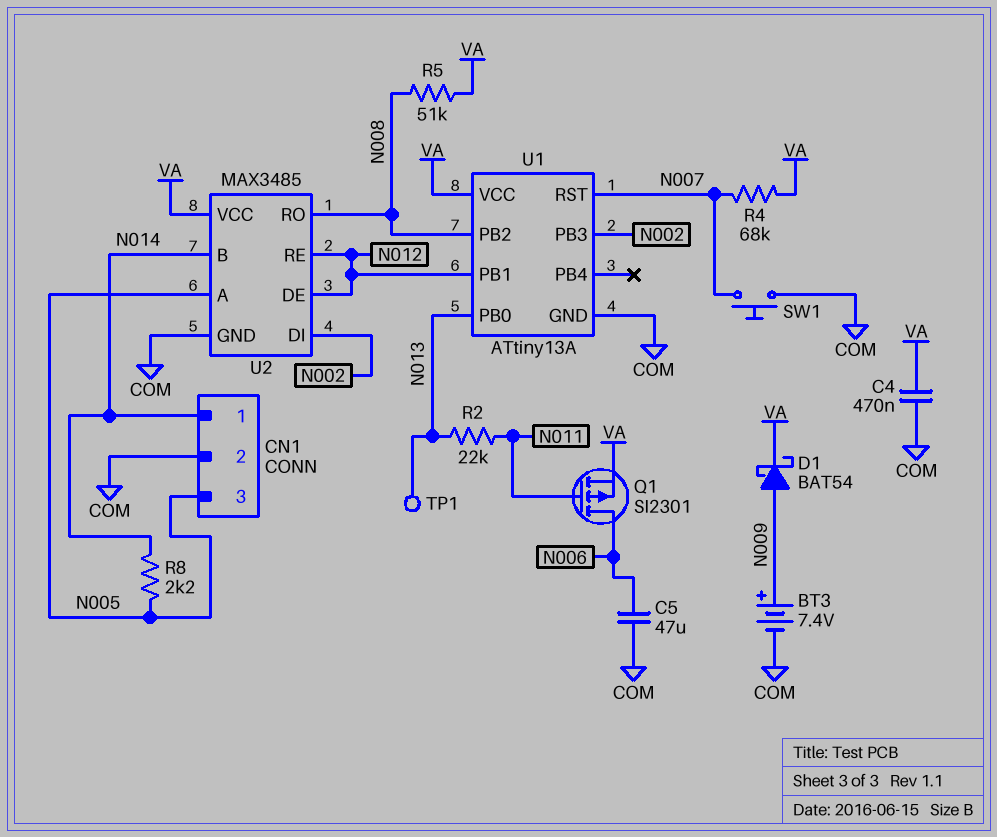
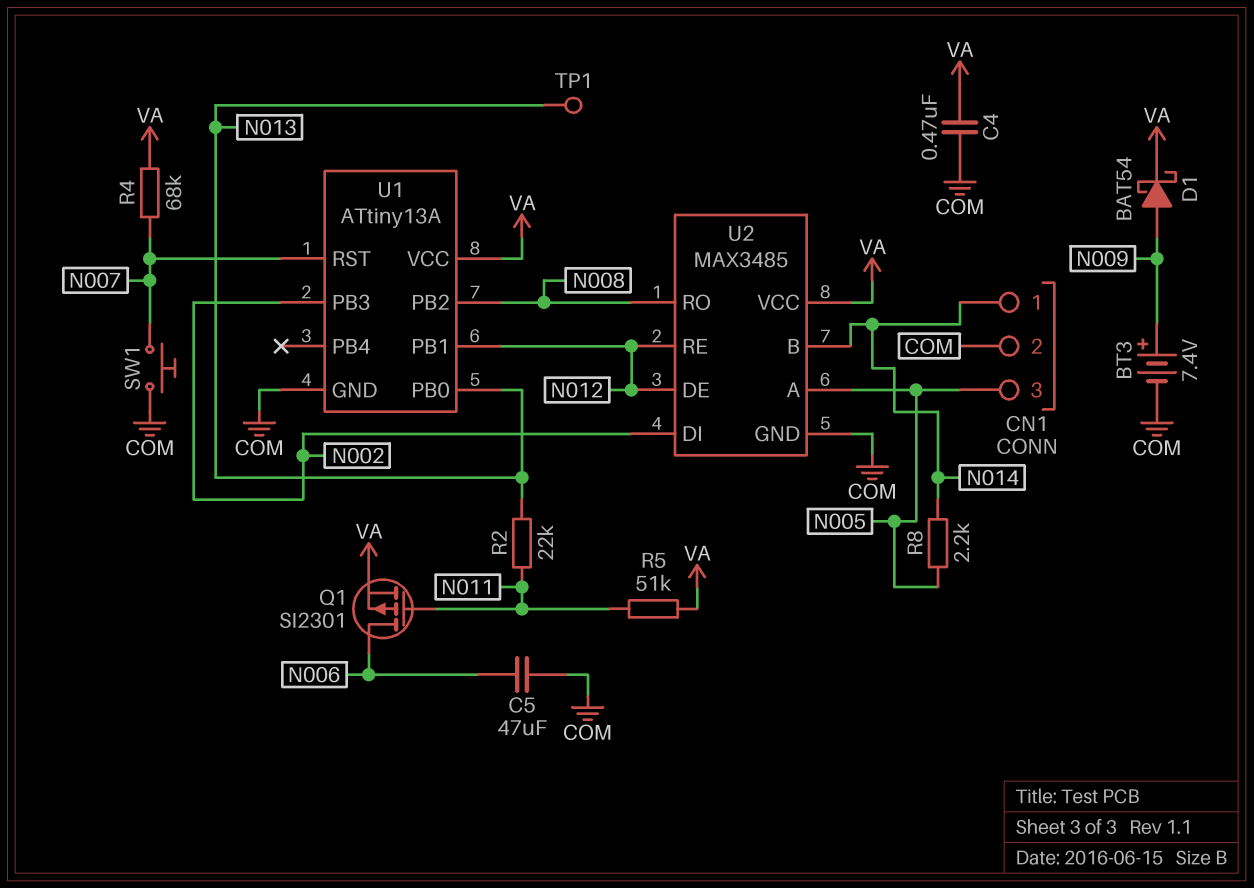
R5: 51k (N008, VA) -> 51k (N011, VA)

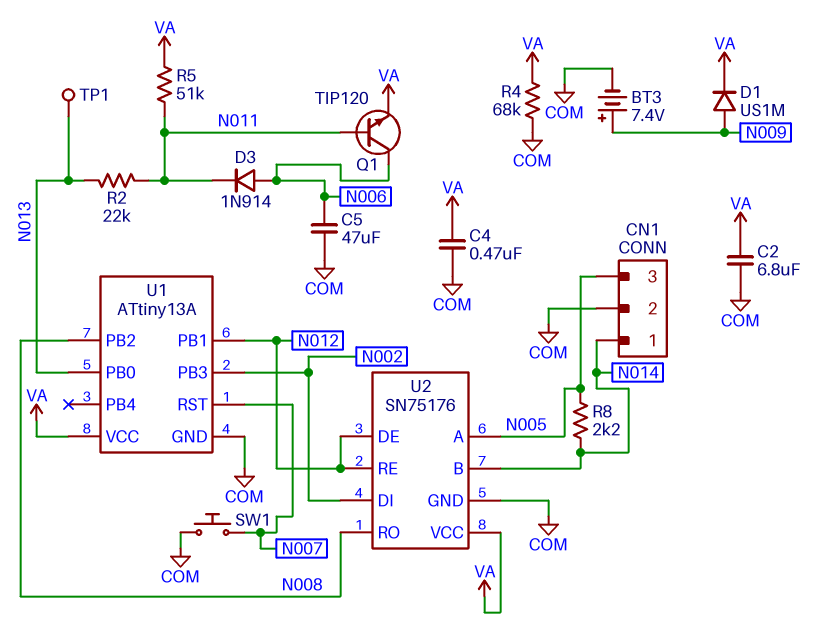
C2: none -> 6.8uF (COM, VA)
D1: schottky BAT54 (A N009, K VA) -> diode US1M (A N009, K VA)
D3: none -> diode 1N914 (A N006, K N011)
Q1: PMOS SI2301 (G N011, D N006, S VA) -> NPN TIP120 (B N011, C N006, E VA)
R4: 68k (N007, VA) -> 68k (COM, VA)
U2: MAX3485 -> SN75176

